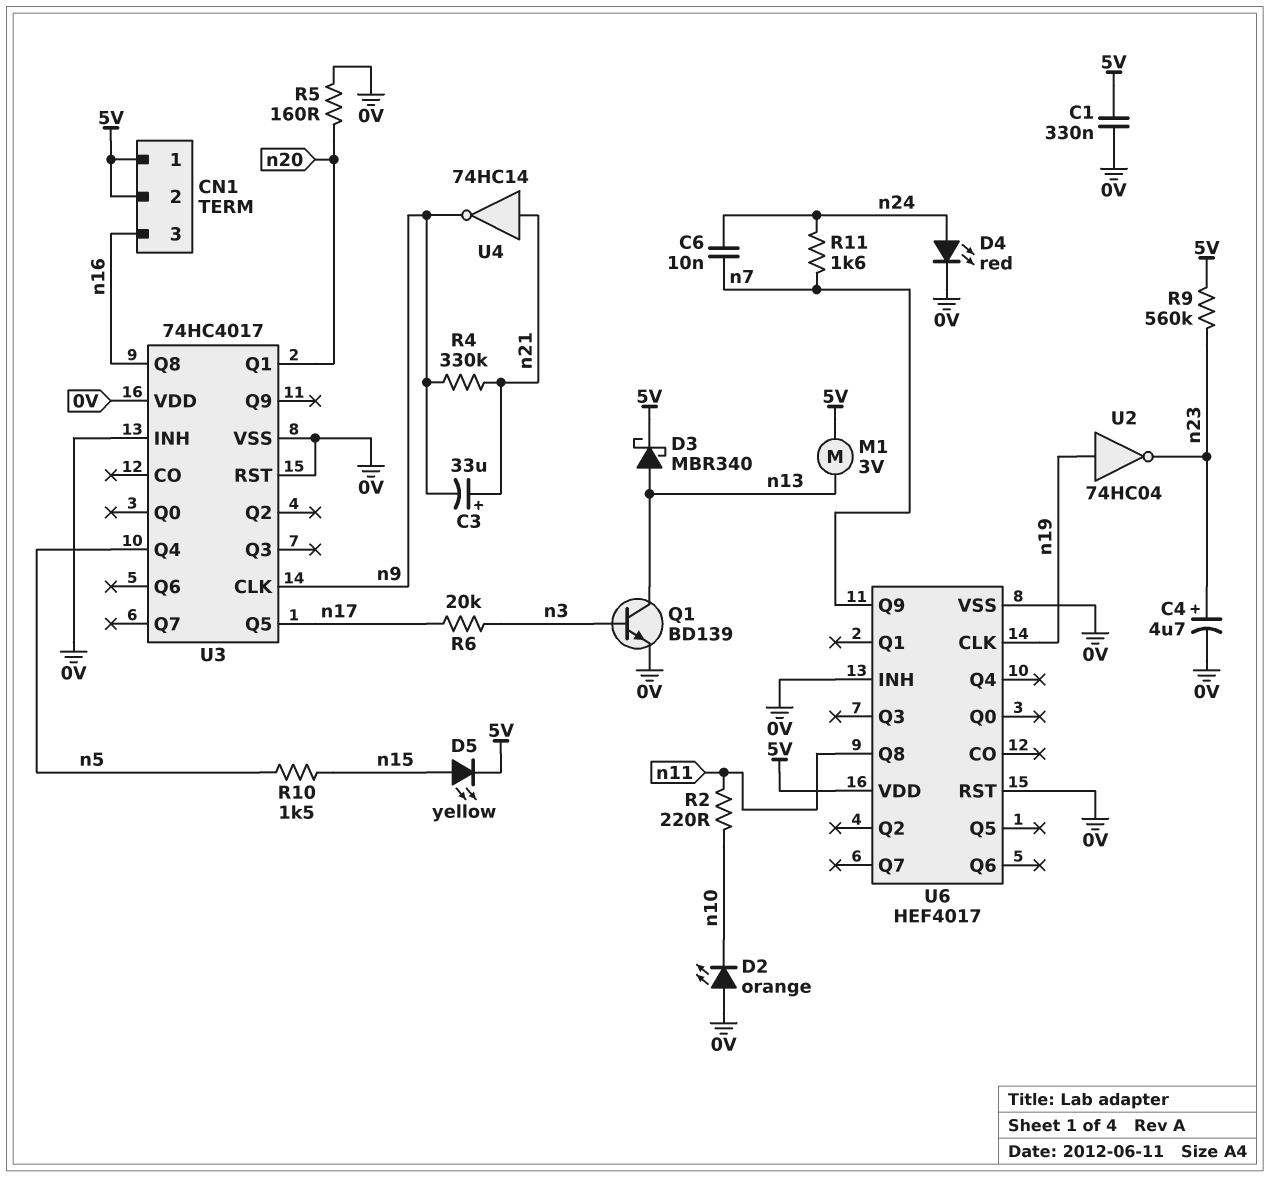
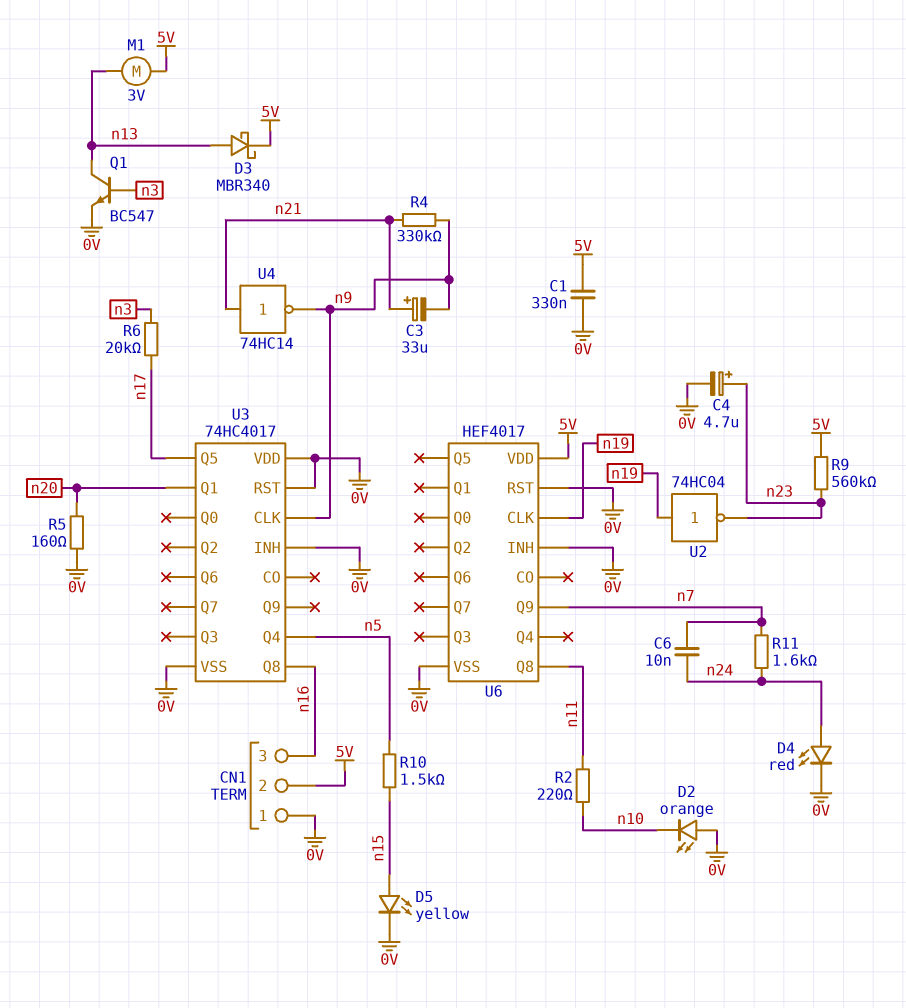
CN1 pin 1: 5V -> 0V
D5: LED yellow (A n15, K 5V) -> LED yellow (A n15, K 0V)
Q1: NPN BD139 (B n3, C n13, E 0V) -> NPN BC547 (B n3, C n13, E 0V)

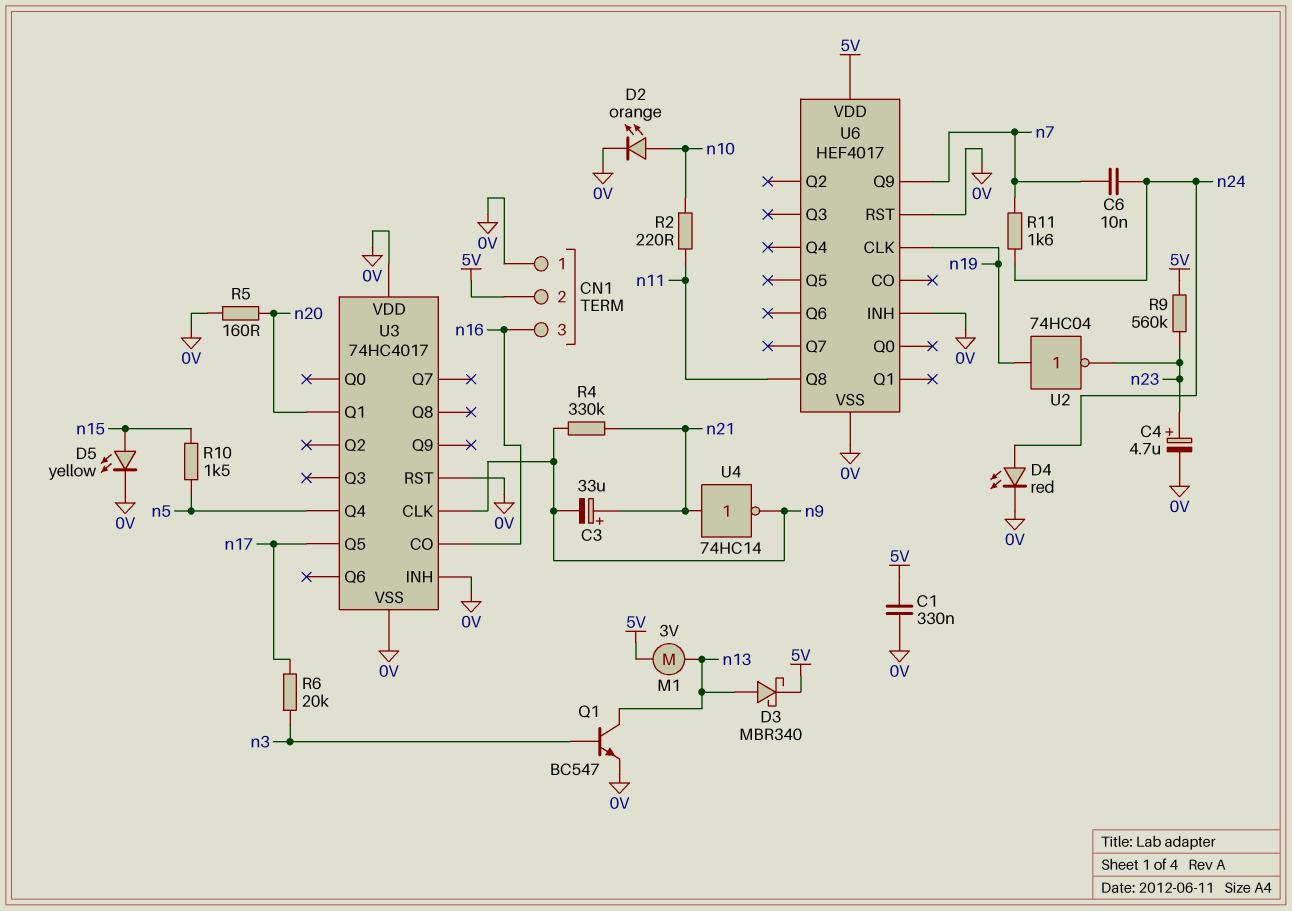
D2: LED orange (A 0V, K n10) -> LED orange (A n10, K 0V)
U3 pin CO: none -> n16
U3 pin Q8: n16 -> none

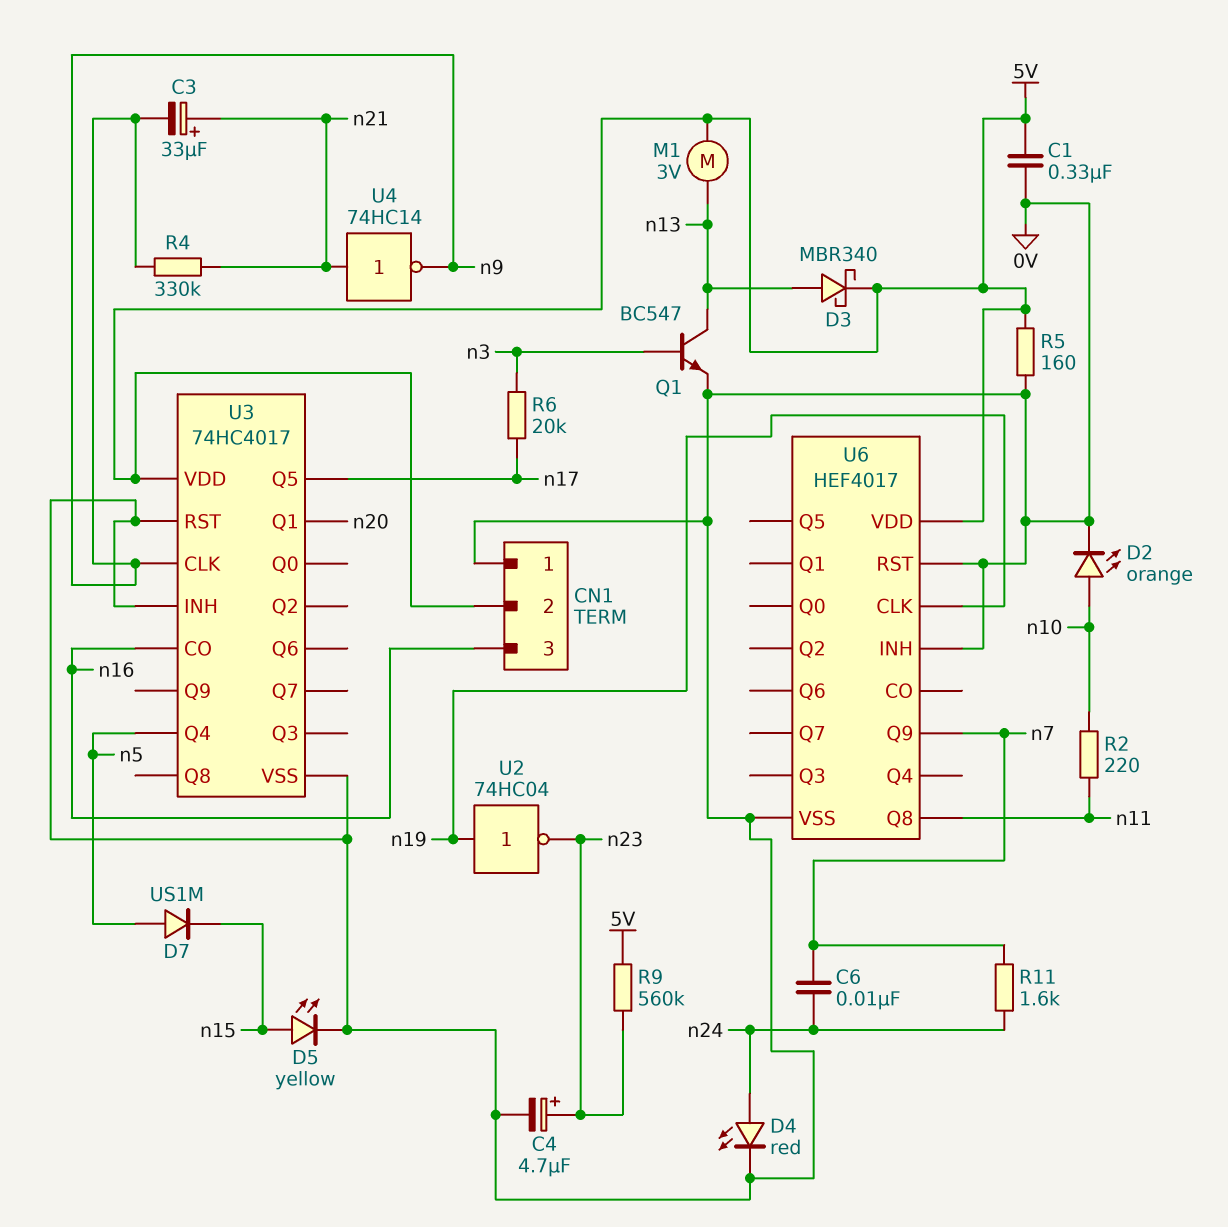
D7: none -> diode US1M (A n5, K n15)
R5: 160 (0V, n20) -> 160 (0V, 5V)
R10: 1.5k (n5, n15) -> none
U3 pin VDD: 0V -> 5V

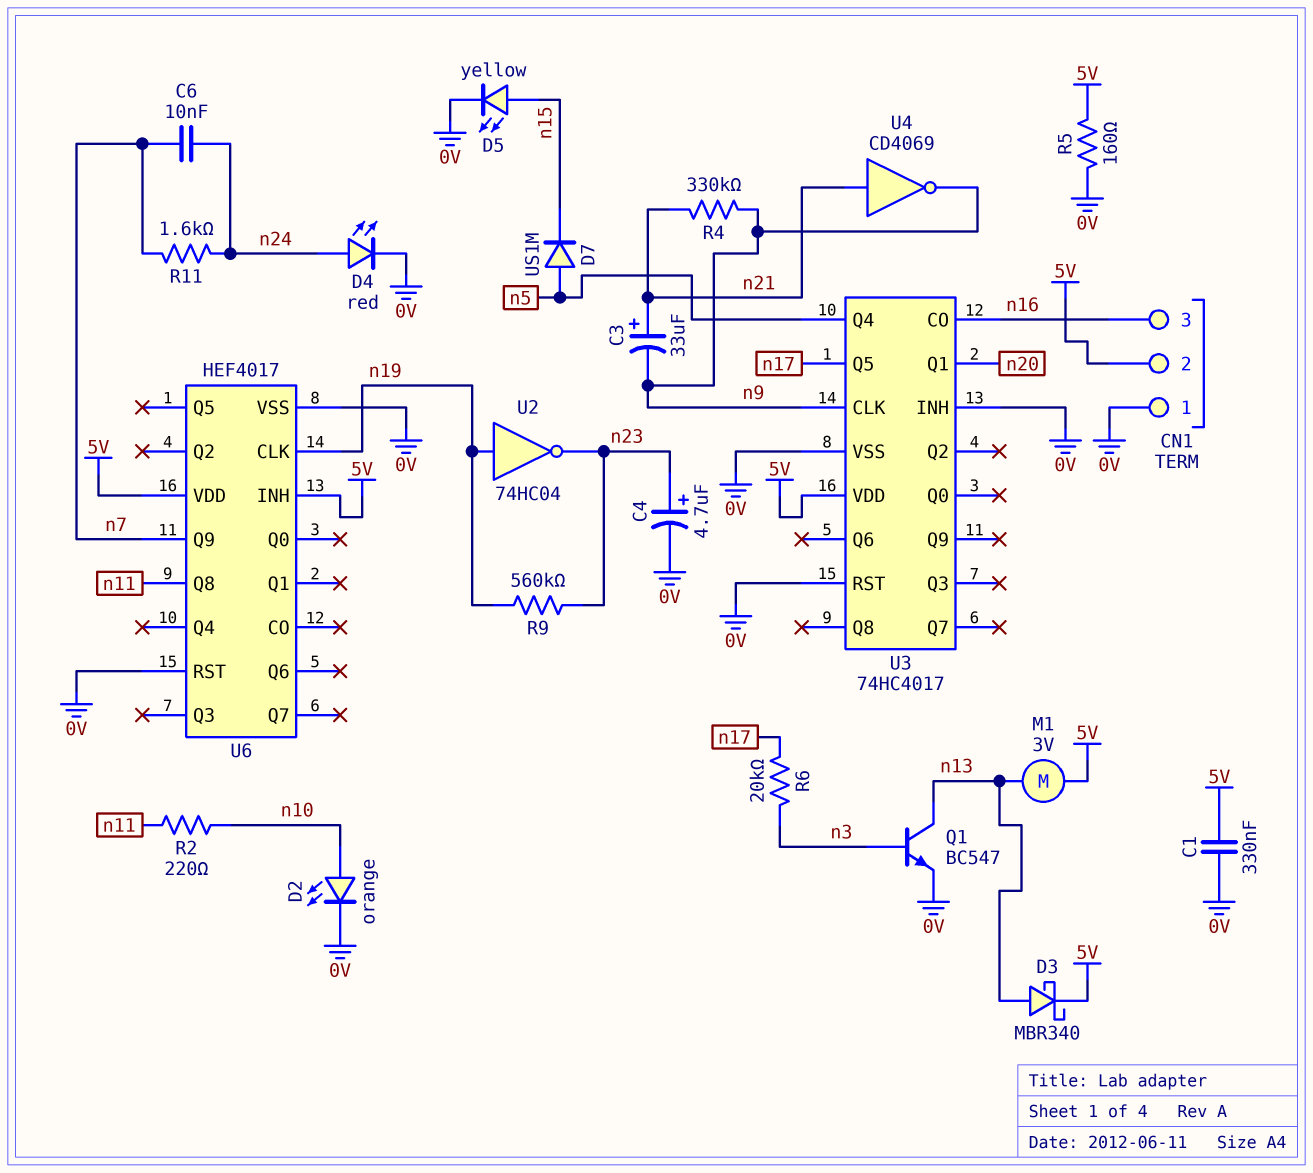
R9: 560k (5V, n23) -> 560k (n19, n23)
U4: NOT 74HC14 (in n21, out n9) -> NOT CD4069 (in n21, out n9)
U6 pin INH: 0V -> 5V

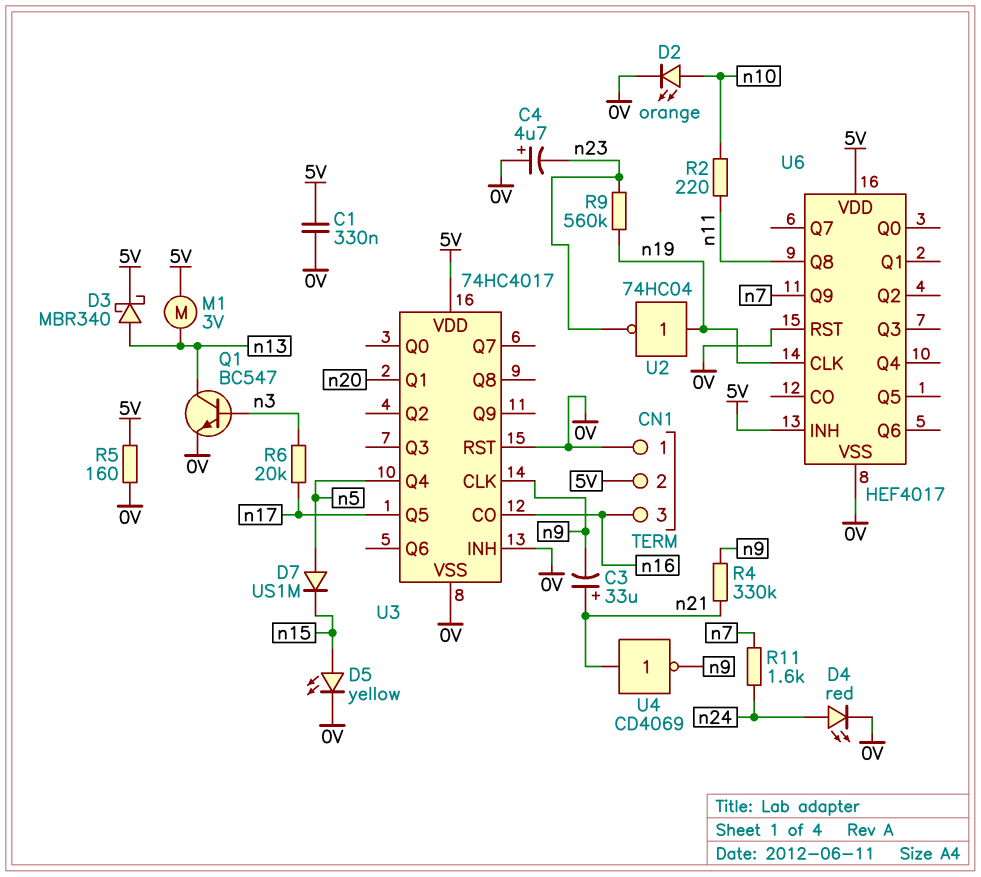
C4: 4.7uF (plus n23, minus 0V) -> 4.7uF (plus 0V, minus n23)
C6: 10nF (n7, n24) -> none

